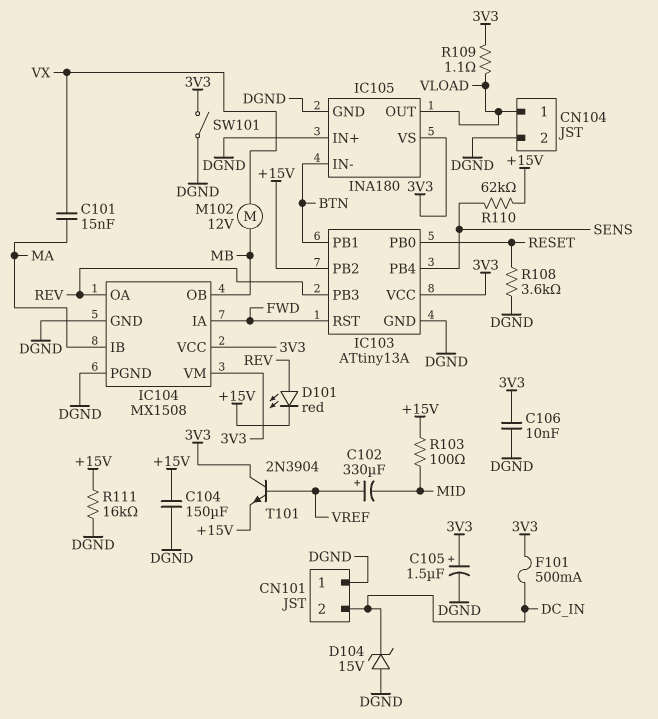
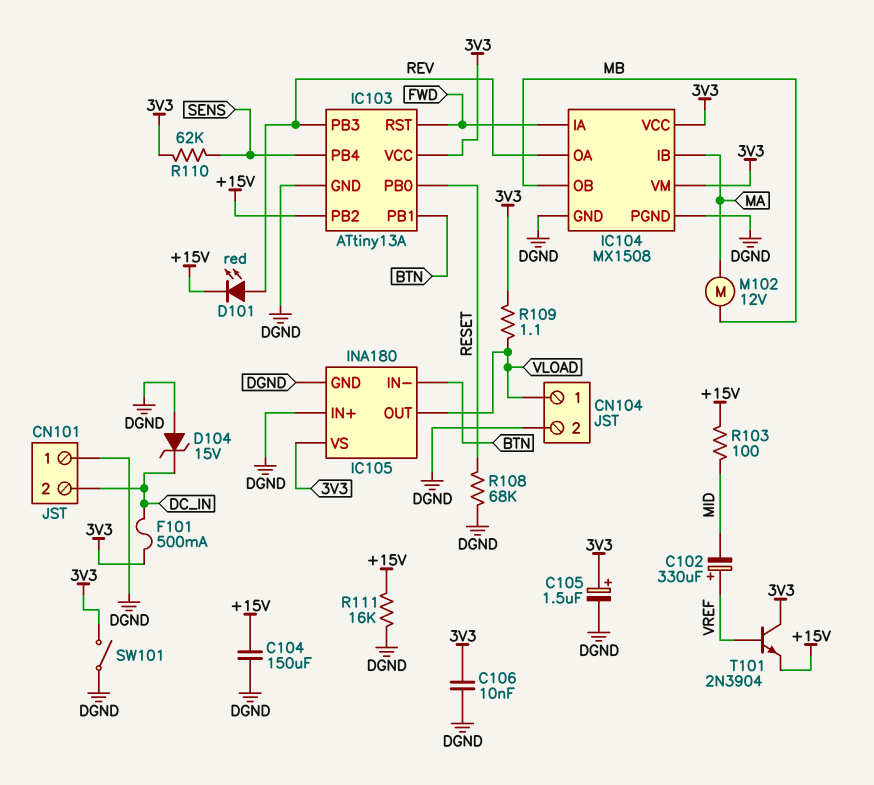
C101: 15nF (MA, VX) -> none
M102: motor 12V (MB, VX) -> motor 12V (MA, MB)
R108: 3.6k (DGND, RESET) -> 68k (DGND, RESET)
R110: 62k (+15V, SENS) -> 62k (3V3, SENS)

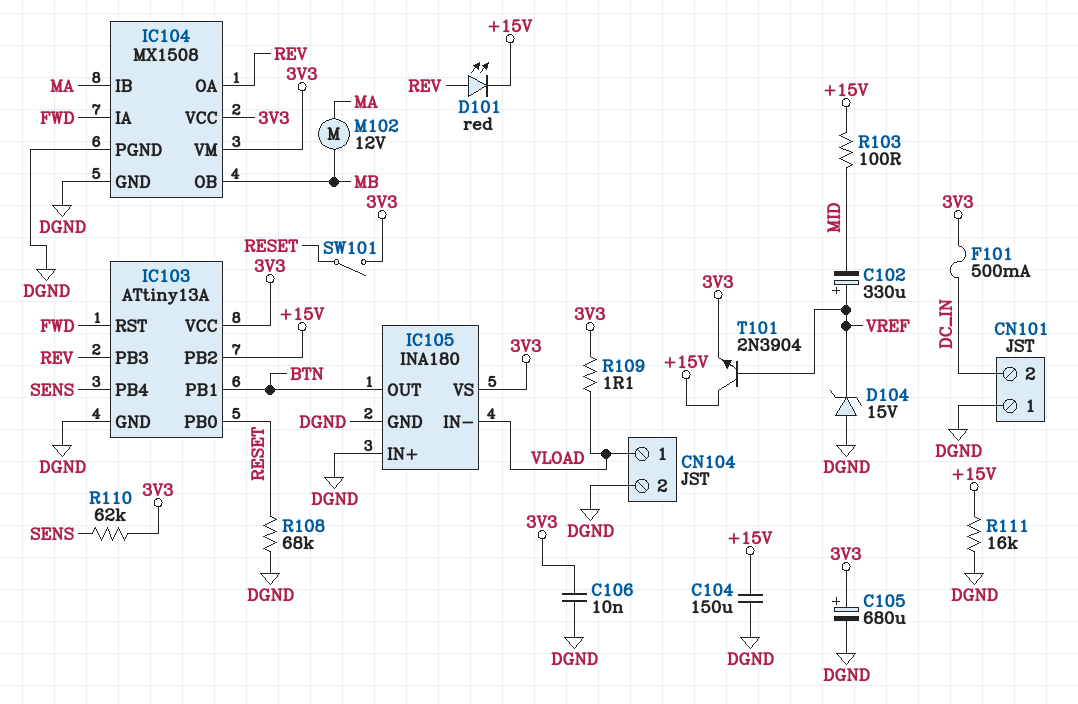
C105: 1.5uF (plus 3V3, minus DGND) -> 680uF (plus 3V3, minus DGND)
D104: zener 15V (A DGND, K DC_IN) -> zener 15V (A DGND, K VREF)
IC105 pin IN-: BTN -> VLOAD
IC105 pin OUT: VLOAD -> BTN
SW101: switch (3V3, DGND) -> switch (3V3, RESET)
T101: NPN 2N3904 (B VREF, C 3V3, E +15V) -> NPN 2N3904 (B VREF, C +15V, E 3V3)

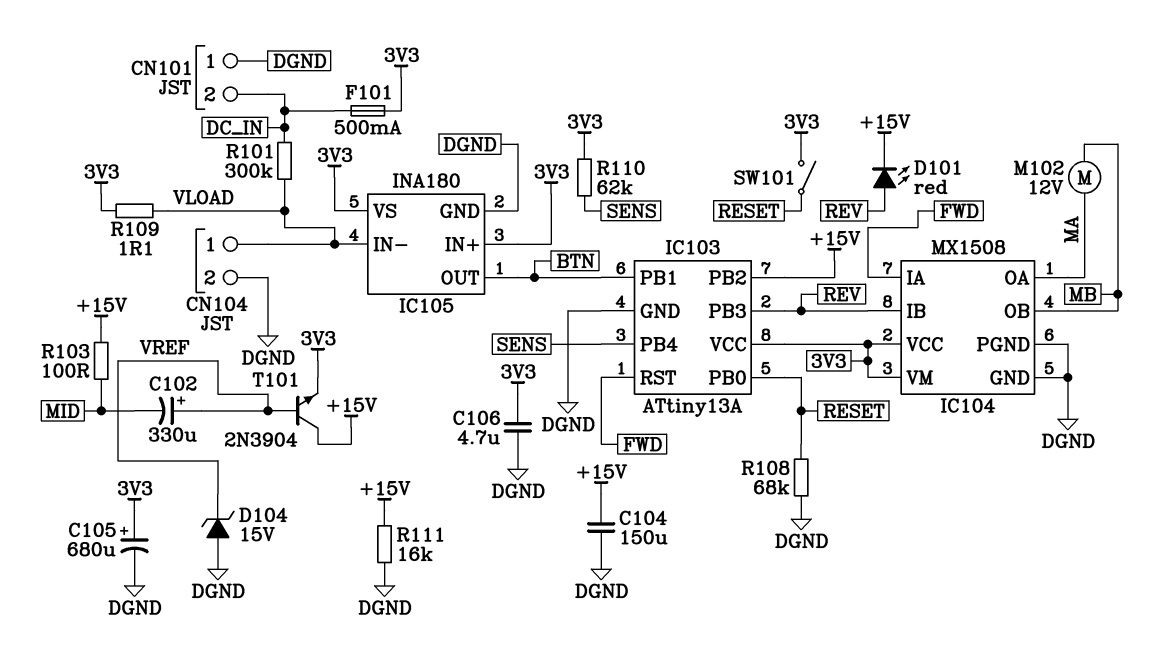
C106: 10nF (3V3, DGND) -> 4.7uF (3V3, DGND)
IC104 pin IB: MA -> REV
IC104 pin OA: REV -> MA
IC105 pin IN+: DGND -> 3V3
R101: none -> 300k (DC_IN, VLOAD)

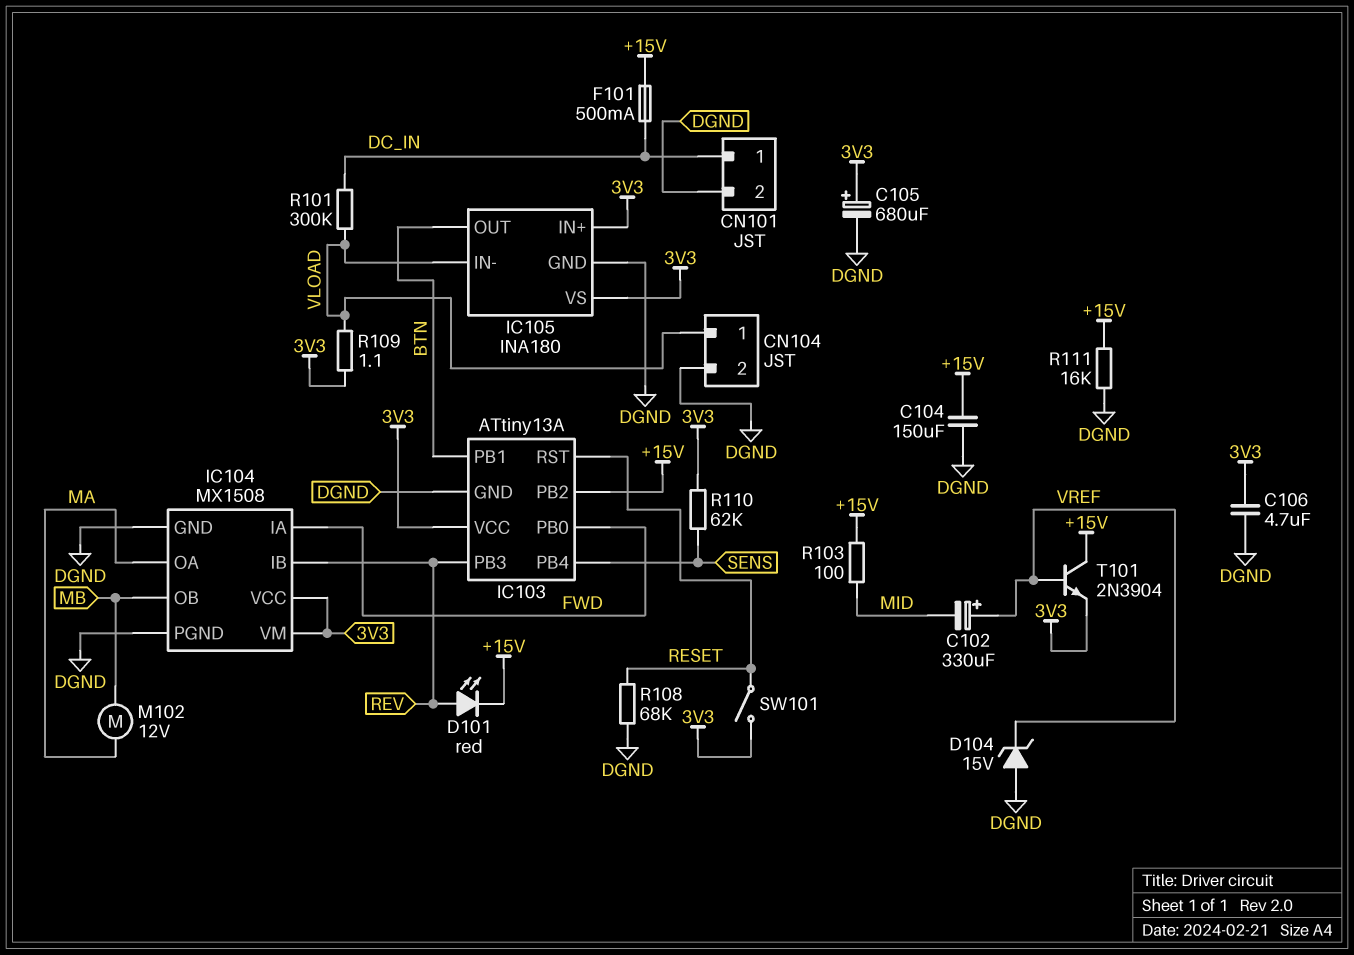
CN101 pin 1: DGND -> DC_IN
CN101 pin 2: DC_IN -> DGND
F101: 500mA (3V3, DC_IN) -> 500mA (+15V, DC_IN)
IC103 pin PB0: RESET -> FWD
IC103 pin RST: FWD -> RESET

